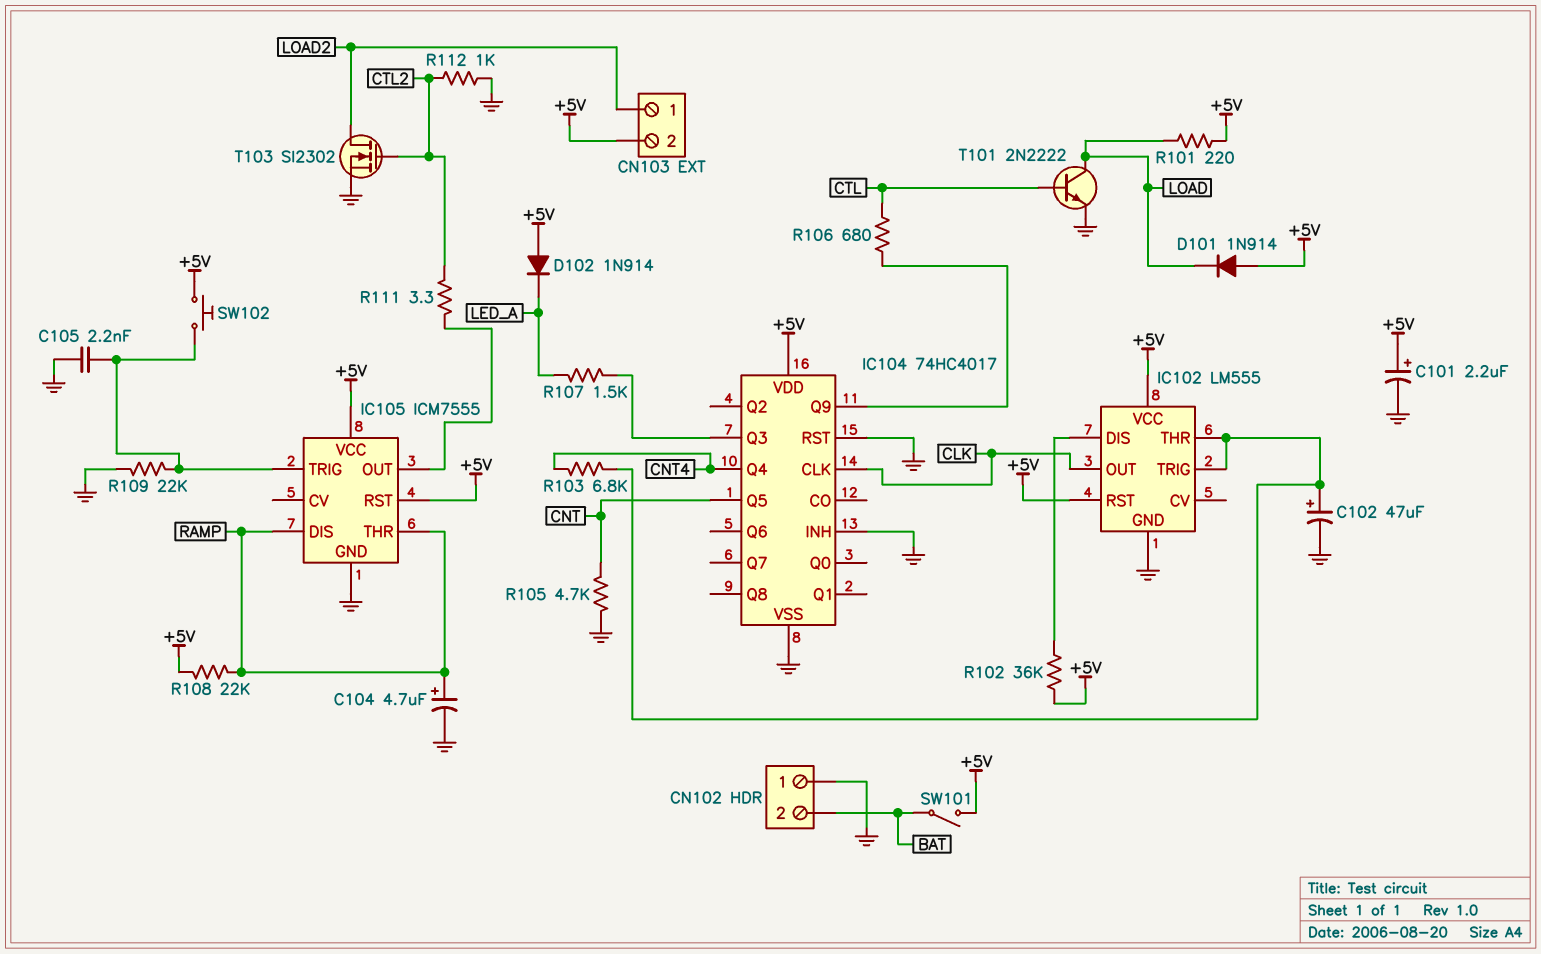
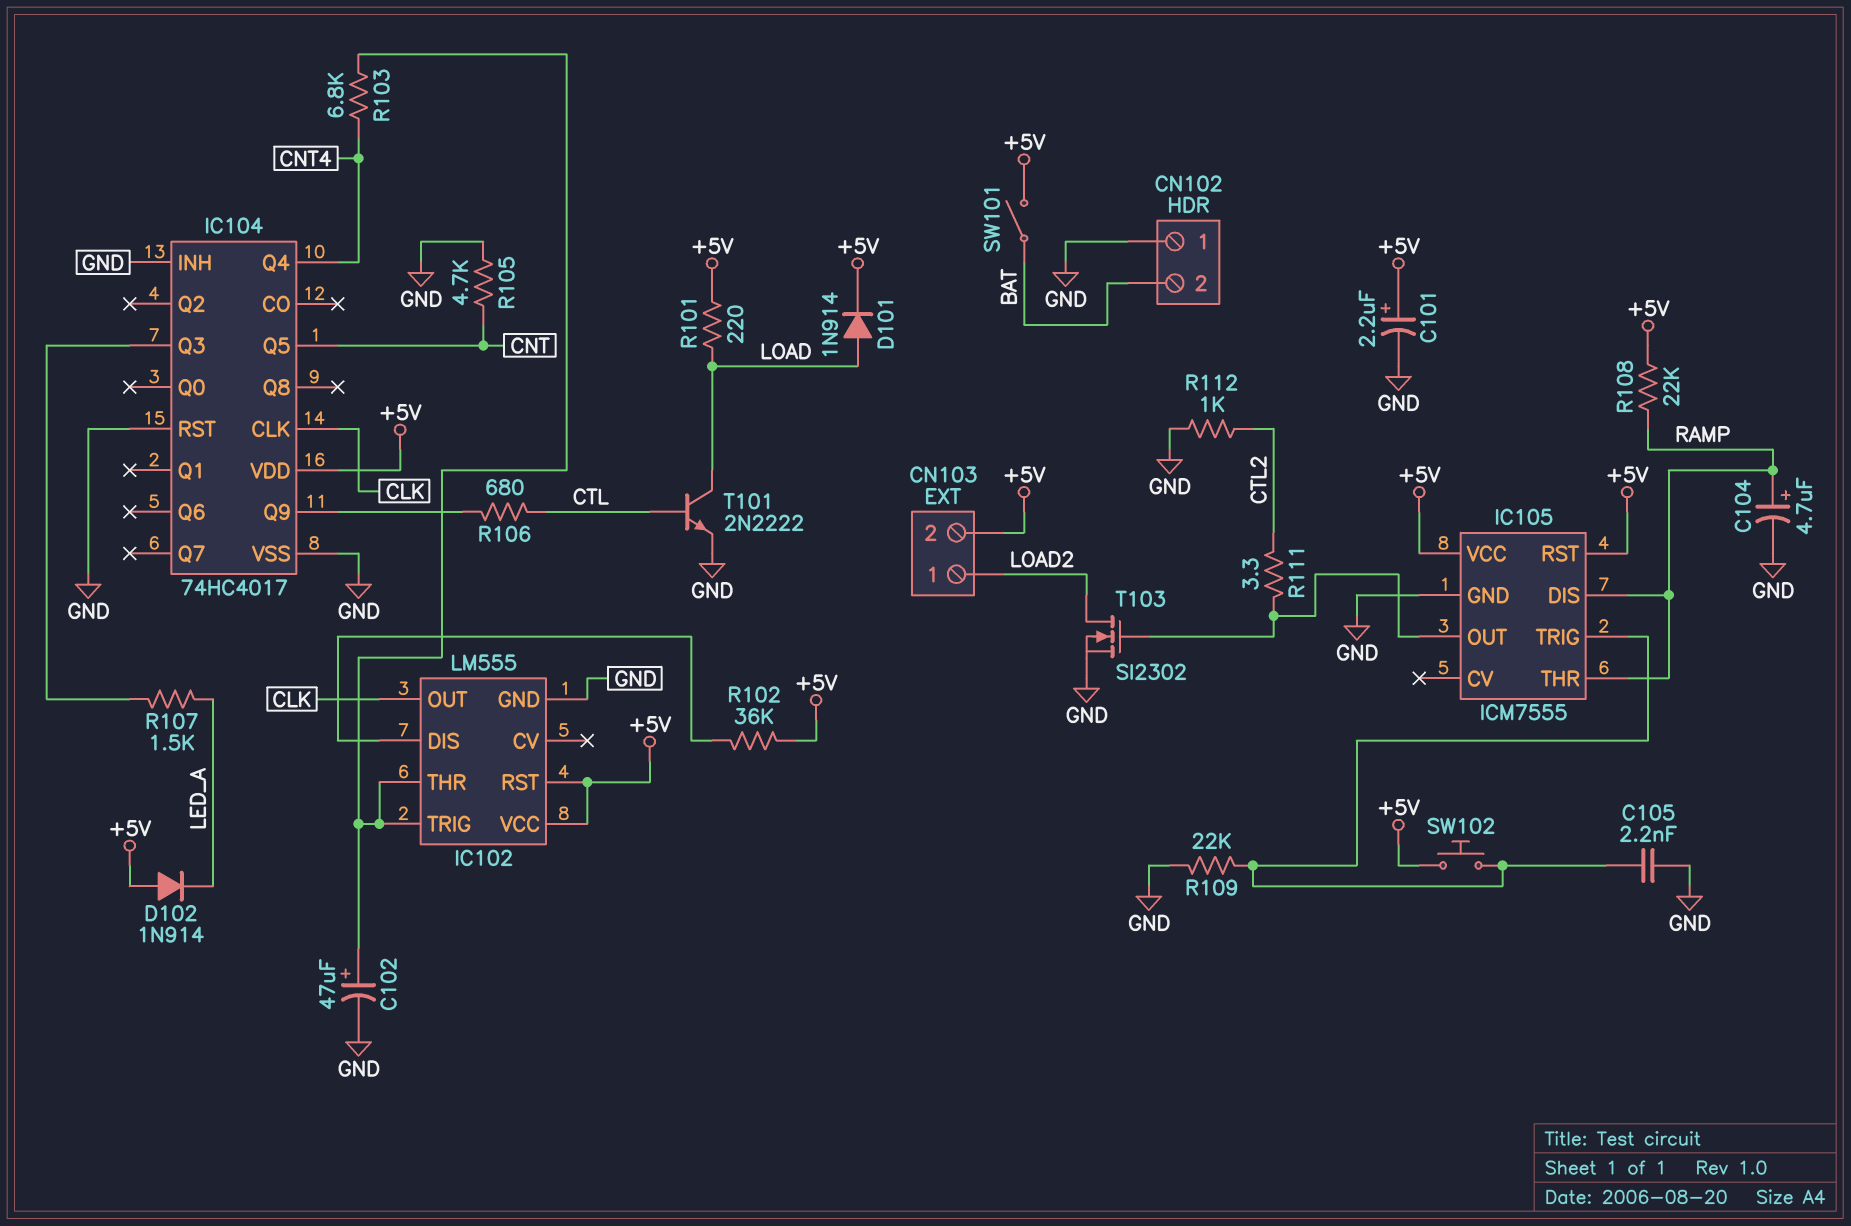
D101: diode 1N914 (A +5V, K LOAD) -> diode 1N914 (A LOAD, K +5V)
T103: NMOS SI2302 (G CTL2, D LOAD2, S GND) -> NMOS SI2302 (G IC105/OUT, D LOAD2, S GND)

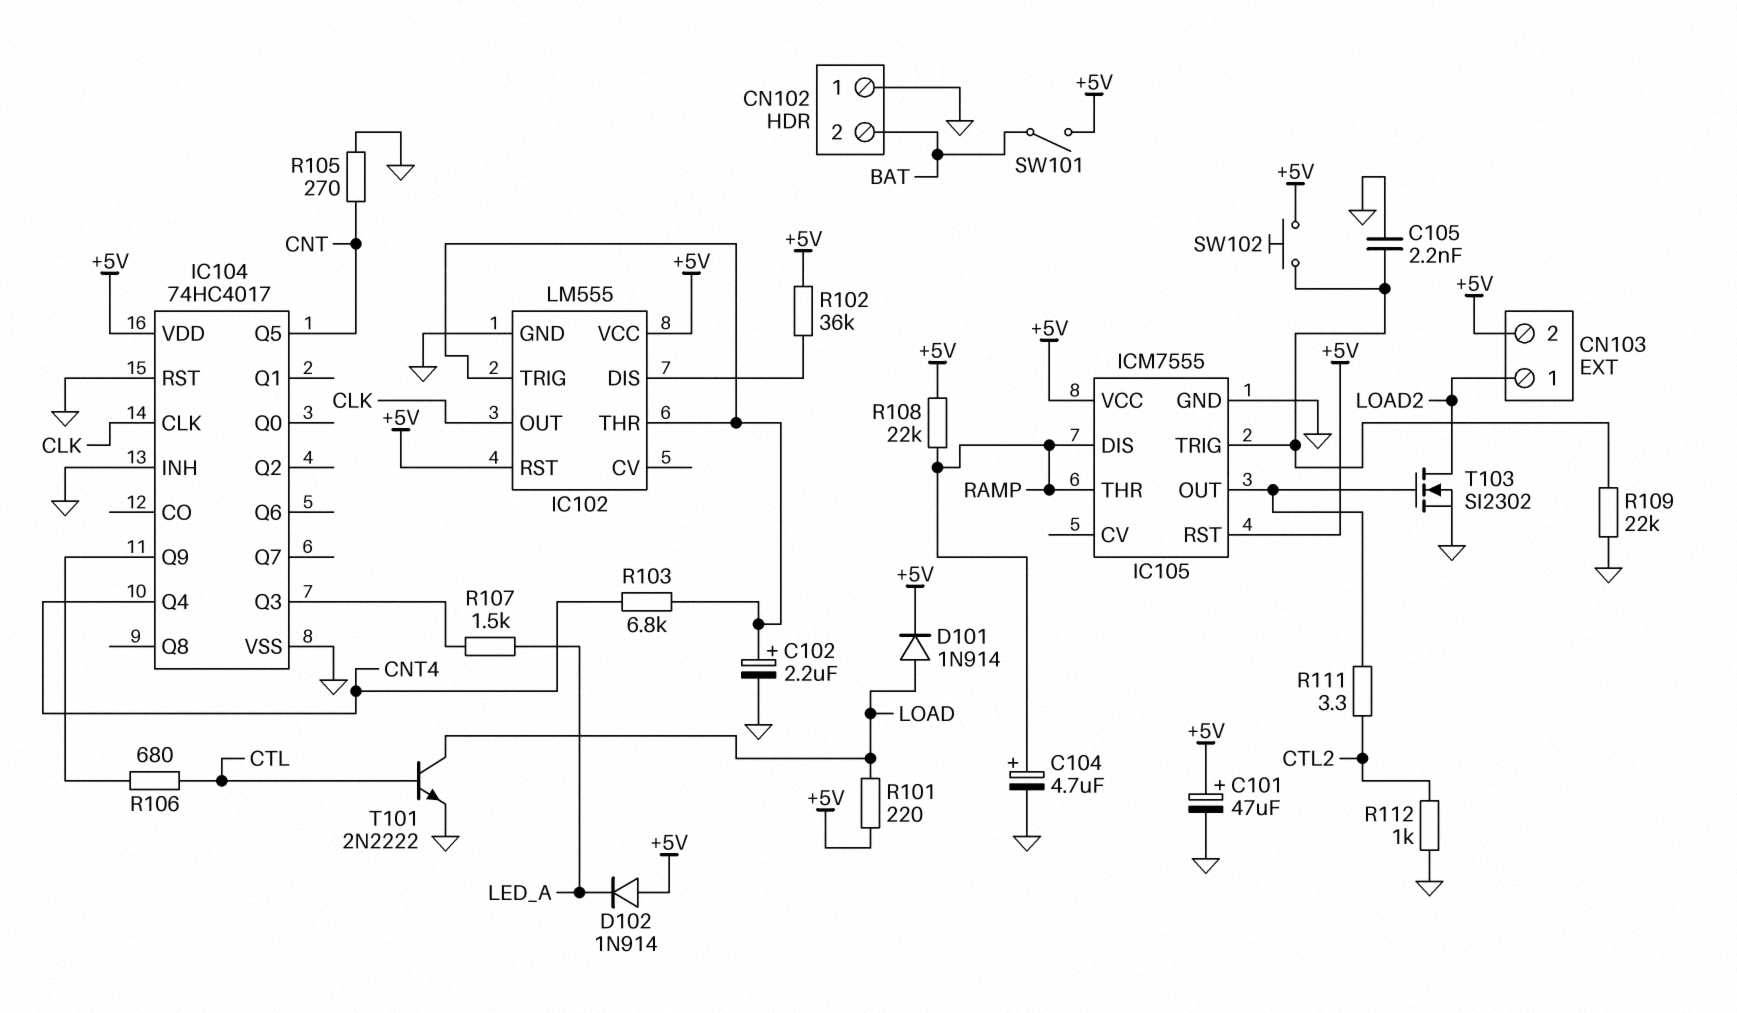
C101: 2.2uF (plus +5V, minus GND) -> 47uF (plus +5V, minus GND)
C102: 47uF (plus IC102/THR, minus GND) -> 2.2uF (plus IC102/THR, minus GND)
R105: 4.7k (CNT, GND) -> 270 (CNT, GND)

